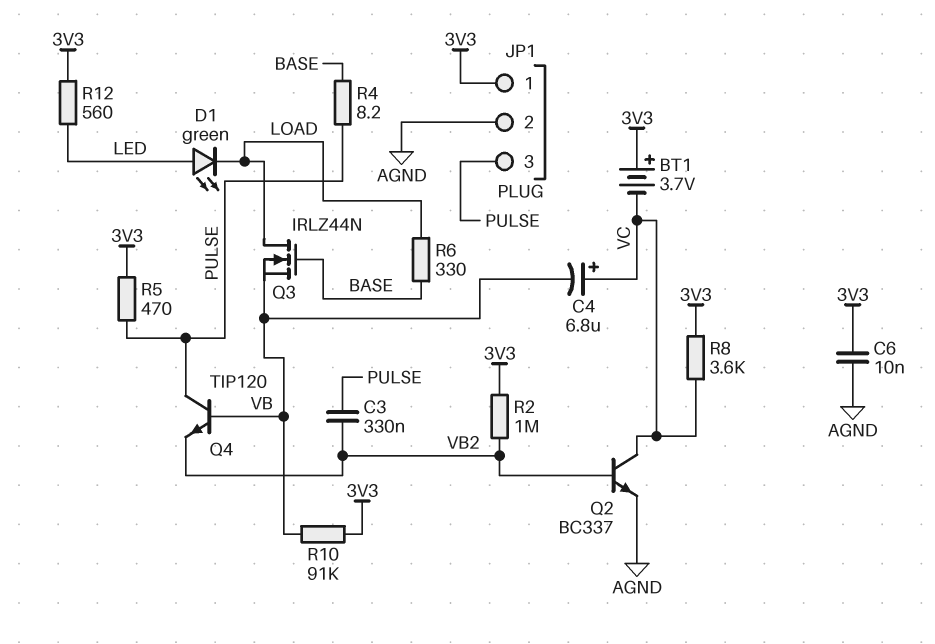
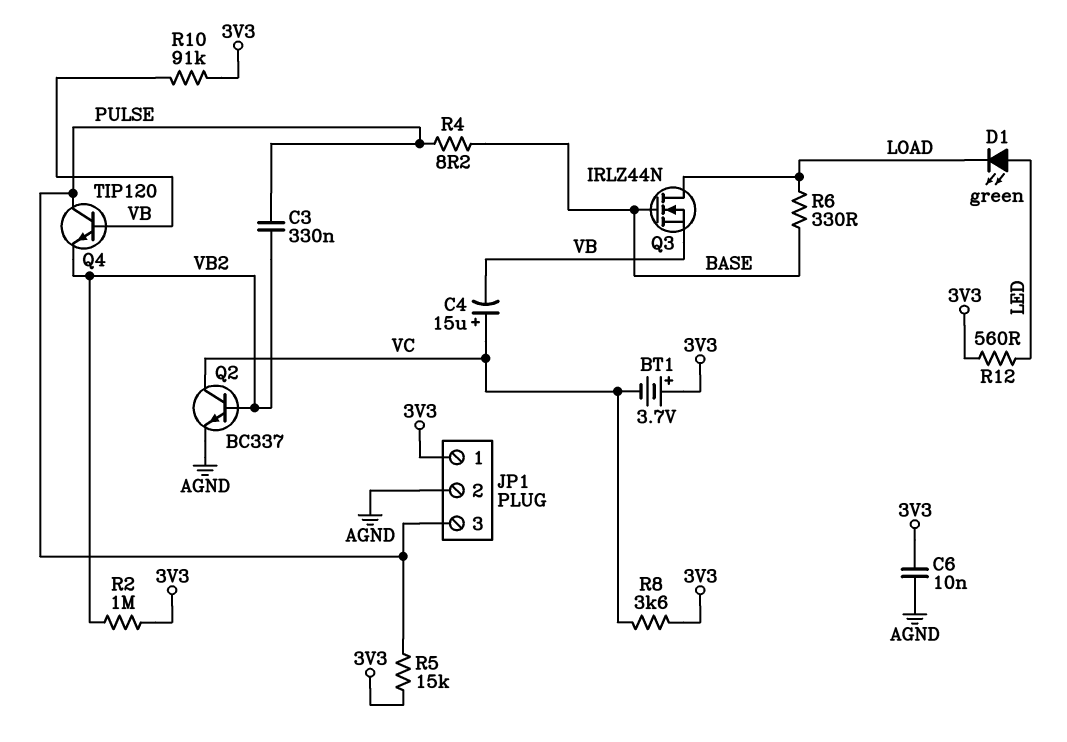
C4: 6.8uF (plus VC, minus VB) -> 15uF (plus VC, minus VB)
R5: 470 (3V3, PULSE) -> 15k (3V3, PULSE)

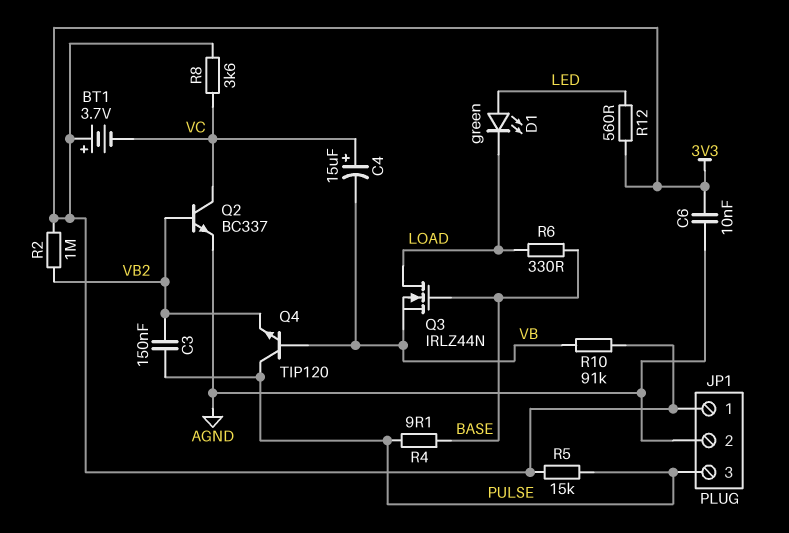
C3: 330nF (PULSE, VB2) -> 150nF (PULSE, VB2)
R4: 8.2 (BASE, PULSE) -> 9.1 (BASE, PULSE)

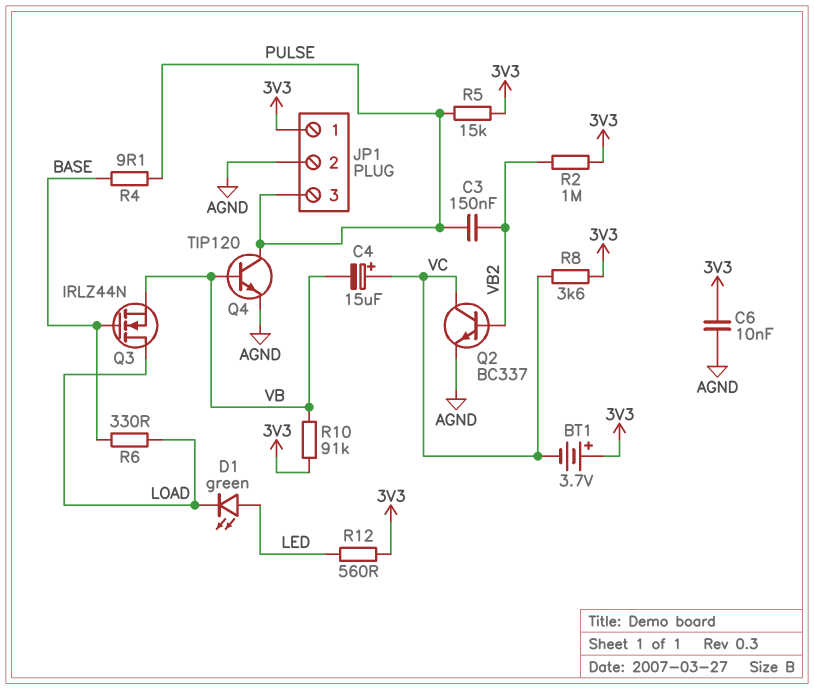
Q4: NPN TIP120 (B VB, C PULSE, E VB2) -> NPN TIP120 (B VB, C PULSE, E AGND)

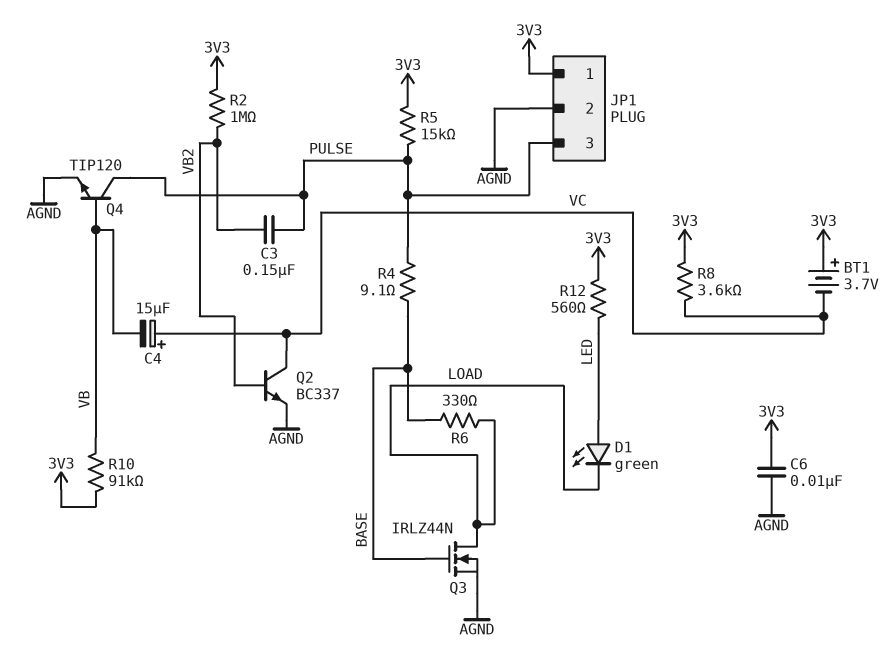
Q3: NMOS IRLZ44N (G BASE, D LOAD, S VB) -> NMOS IRLZ44N (G BASE, D LOAD, S AGND)

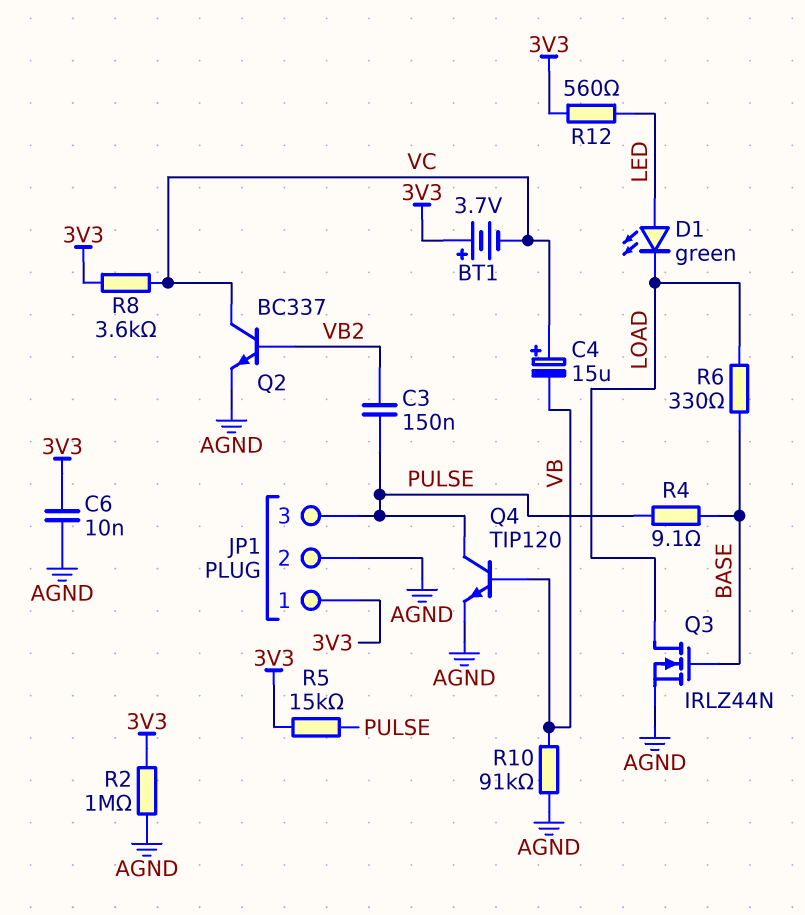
R2: 1M (3V3, VB2) -> 1M (3V3, AGND)
R10: 91k (3V3, VB) -> 91k (AGND, VB)

